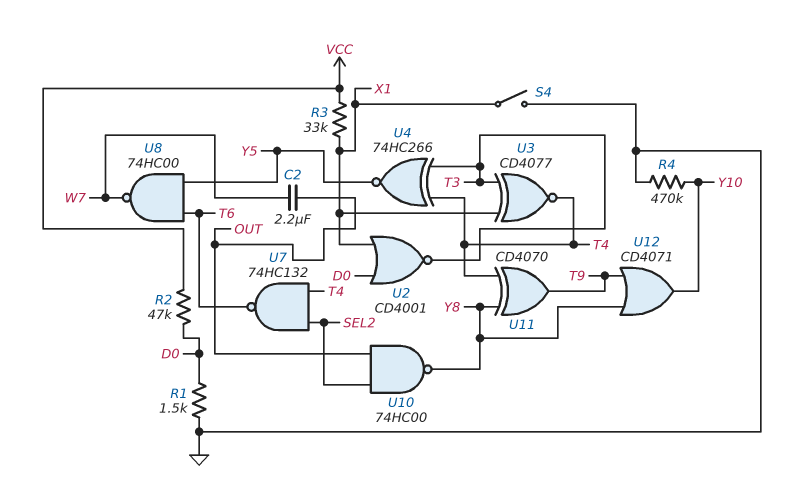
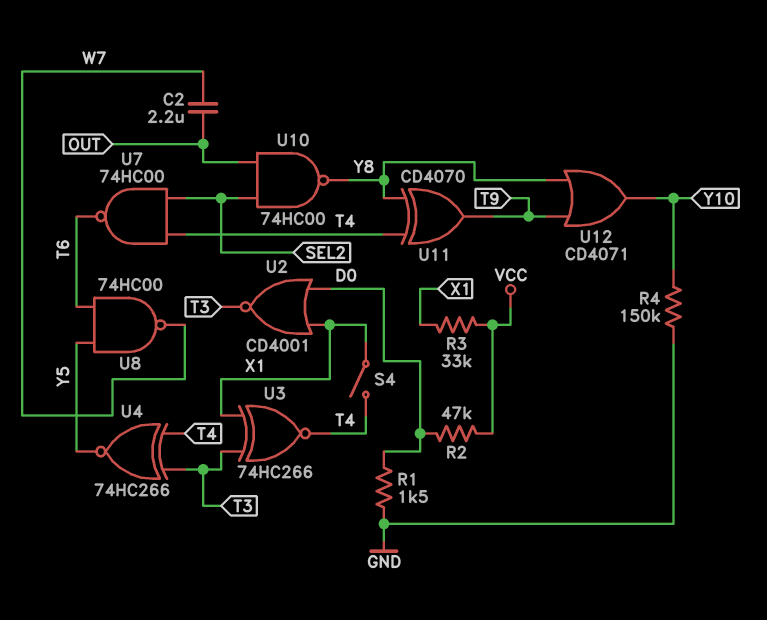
R4: 470k (GND, Y10) -> 150k (GND, Y10)
S4: switch (GND, X1) -> switch (T4, X1)
U3: XNOR CD4077 (in T3, in X1, out T4) -> XNOR 74HC266 (in T3, in X1, out T4)
U7: NAND 74HC132 (in SEL2, in T4, out T6) -> NAND 74HC00 (in SEL2, in T4, out T6)

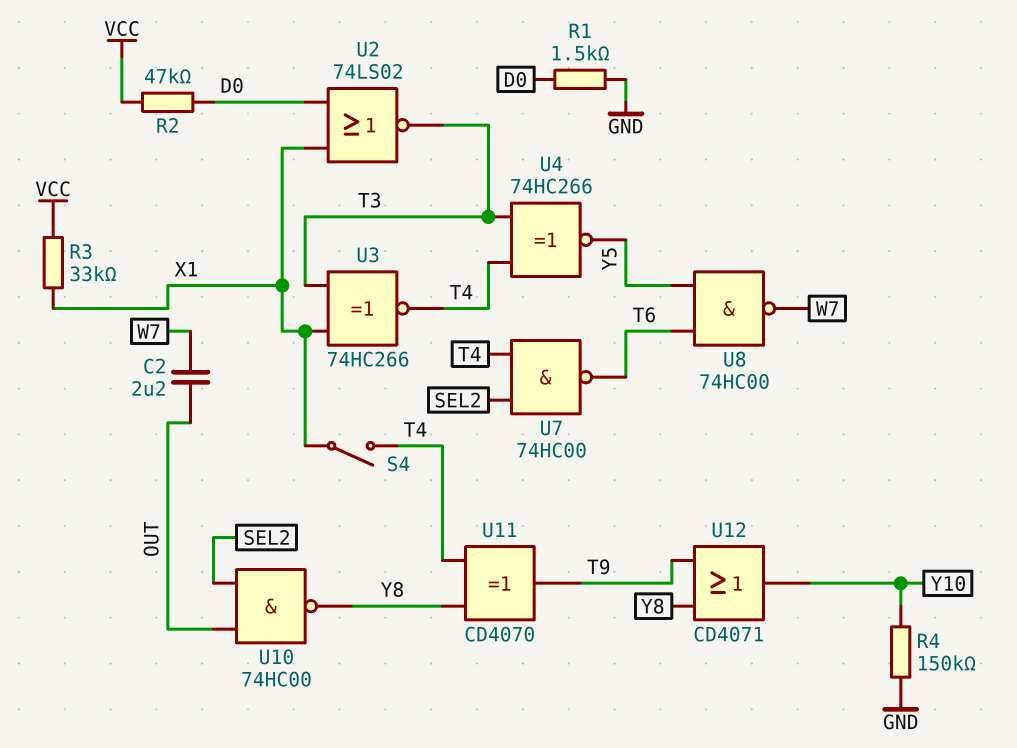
U2: NOR CD4001 (in D0, in X1, out T3) -> NOR 74LS02 (in D0, in X1, out T3)

